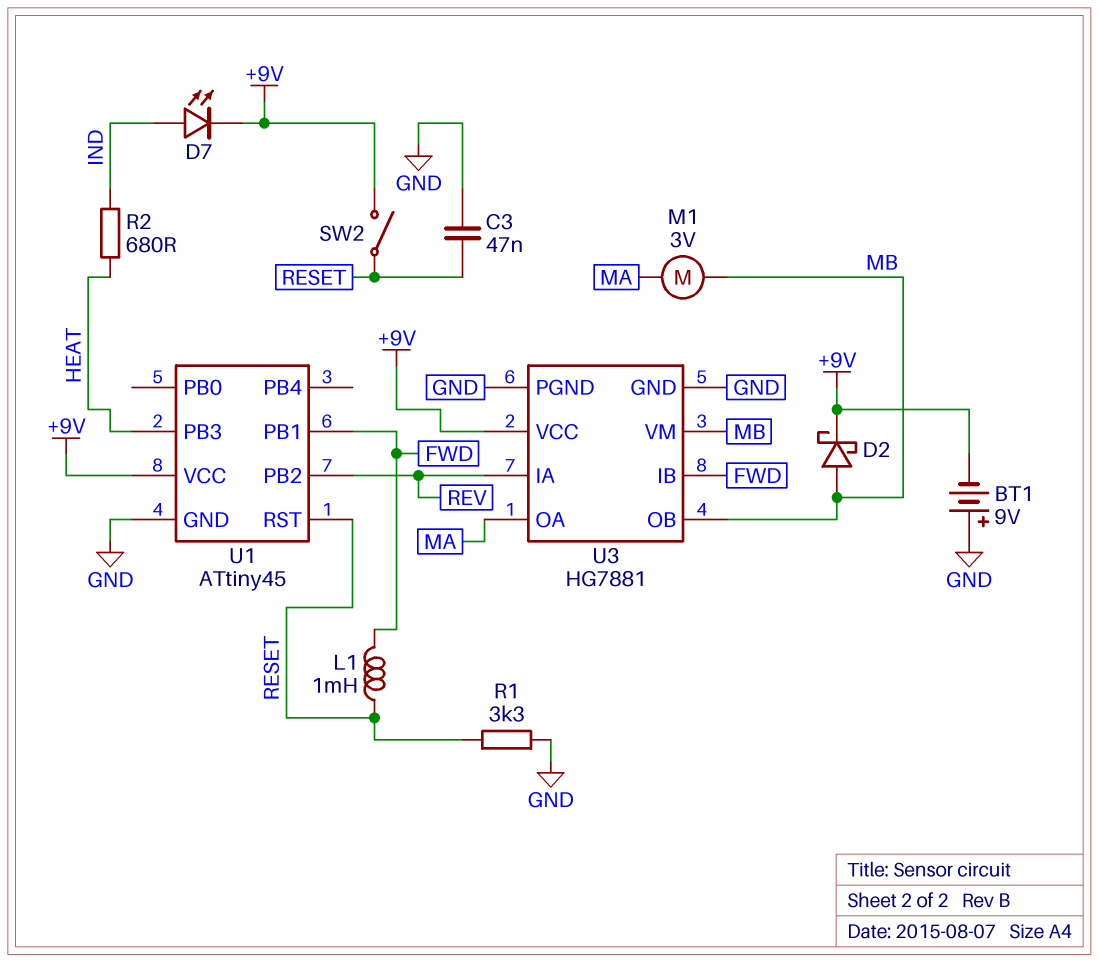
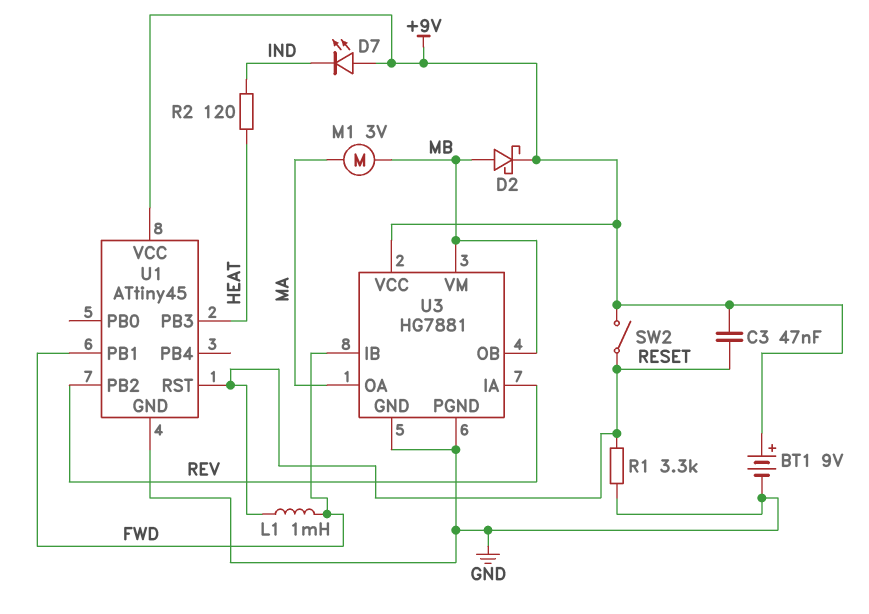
BT1: 9V (plus GND, minus +9V) -> 9V (plus +9V, minus GND)
C3: 47nF (GND, RESET) -> 47nF (+9V, RESET)
D7: LED (A IND, K +9V) -> LED (A +9V, K IND)
R2: 680 (HEAT, IND) -> 120 (HEAT, IND)

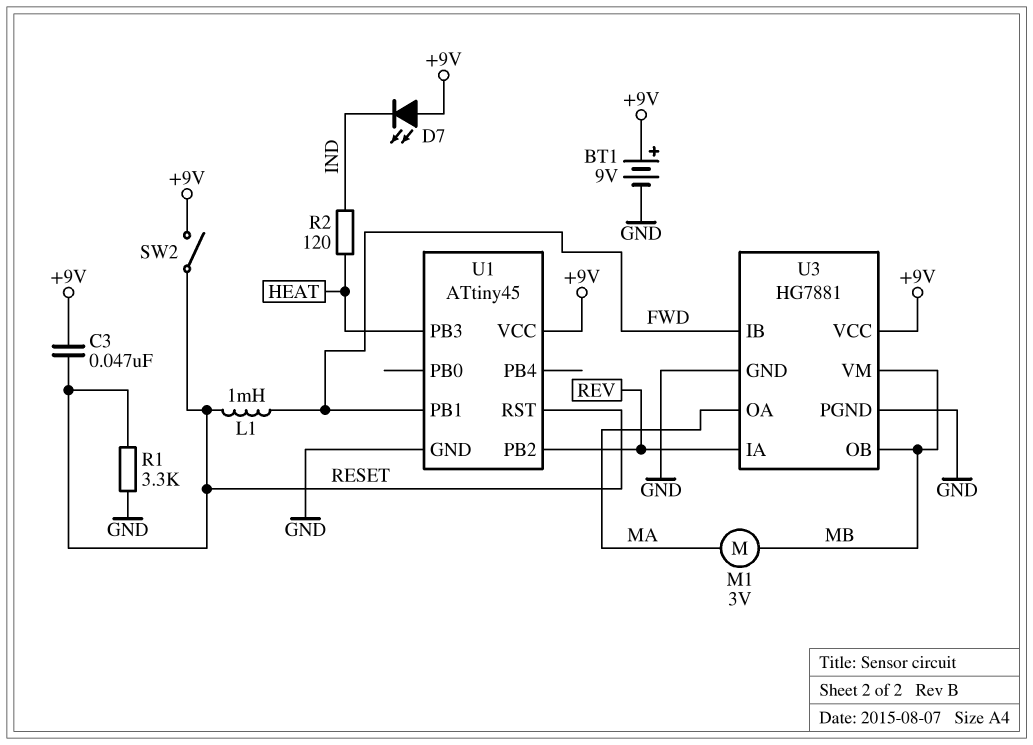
D2: schottky (A MB, K +9V) -> none

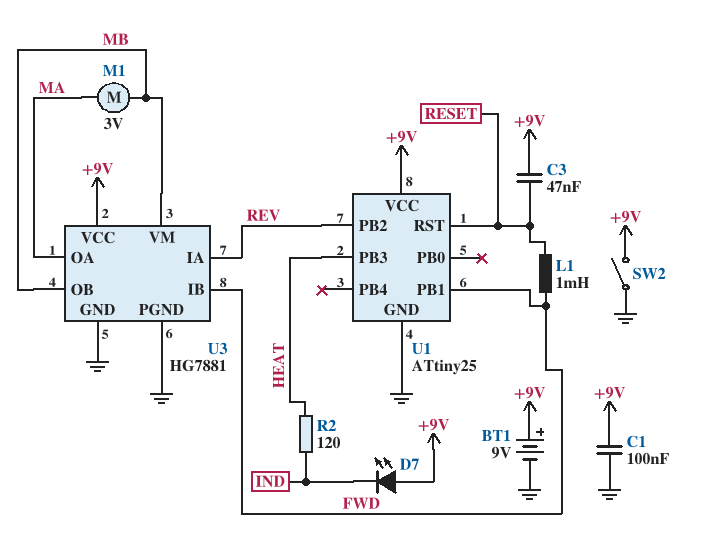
C1: none -> 100nF (+9V, GND)
R1: 3.3k (GND, RESET) -> none
SW2: switch (+9V, RESET) -> switch (+9V, GND)
U1: ATtiny45 -> ATtiny25

